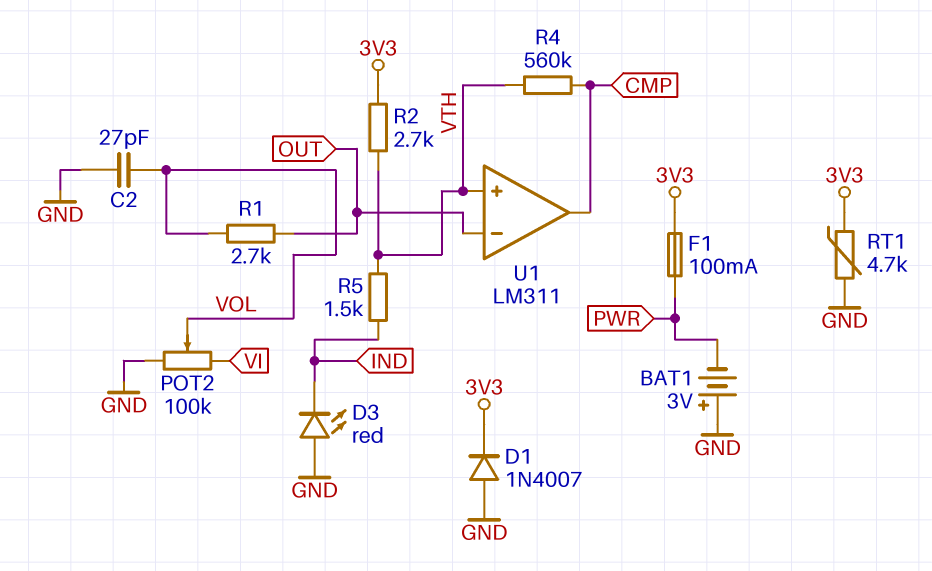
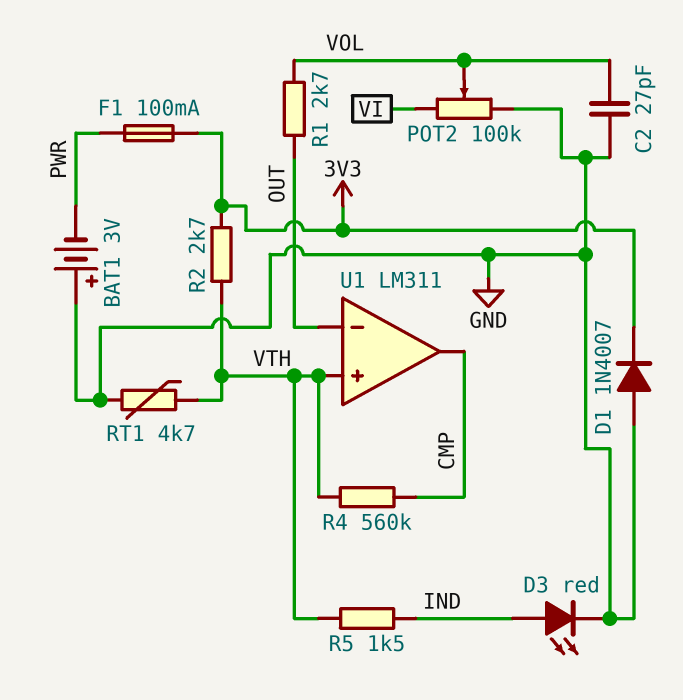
D3: LED red (A GND, K IND) -> LED red (A IND, K GND)
RT1: 4.7k (3V3, GND) -> 4.7k (GND, VTH)

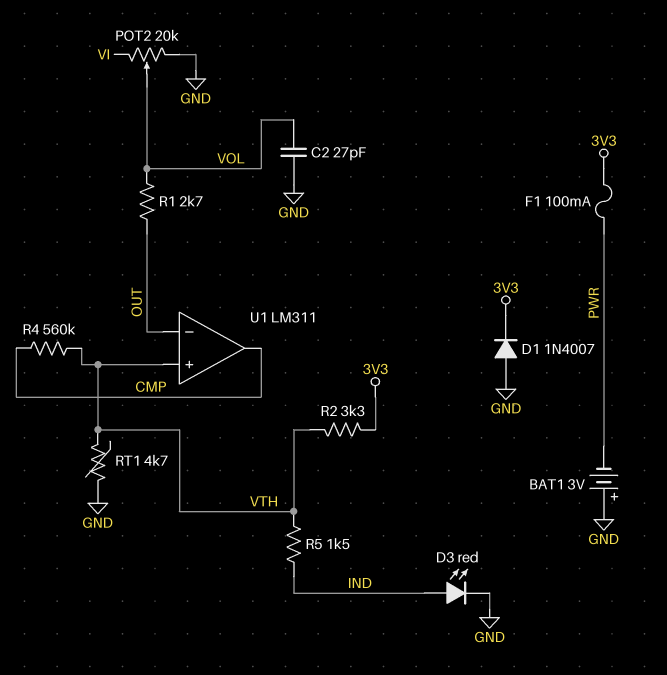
POT2: 100k (GND, VI, wiper VOL) -> 20k (GND, VI, wiper VOL)
R2: 2.7k (3V3, VTH) -> 3.3k (3V3, VTH)

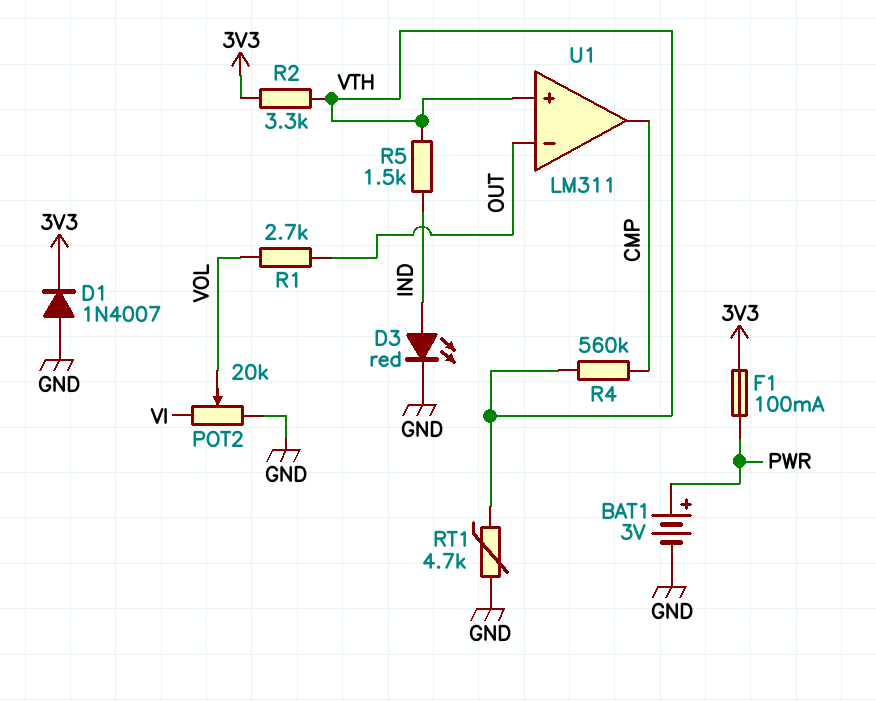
BAT1: 3V (plus GND, minus PWR) -> 3V (plus PWR, minus GND)
C2: 27pF (GND, VOL) -> none

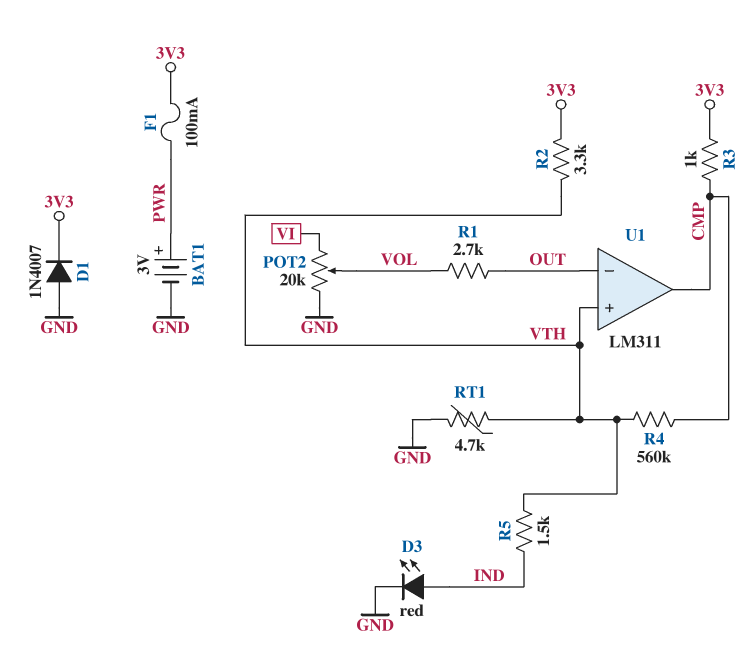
R3: none -> 1k (3V3, CMP)

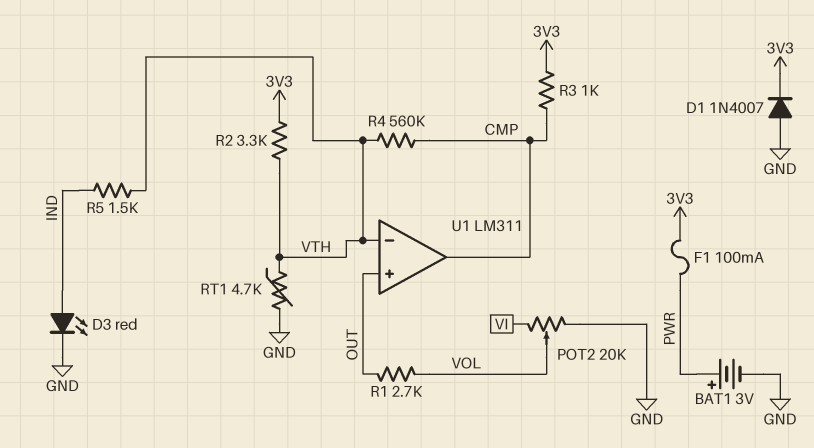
U1 pin in+: VTH -> OUT
U1 pin in-: OUT -> VTH

